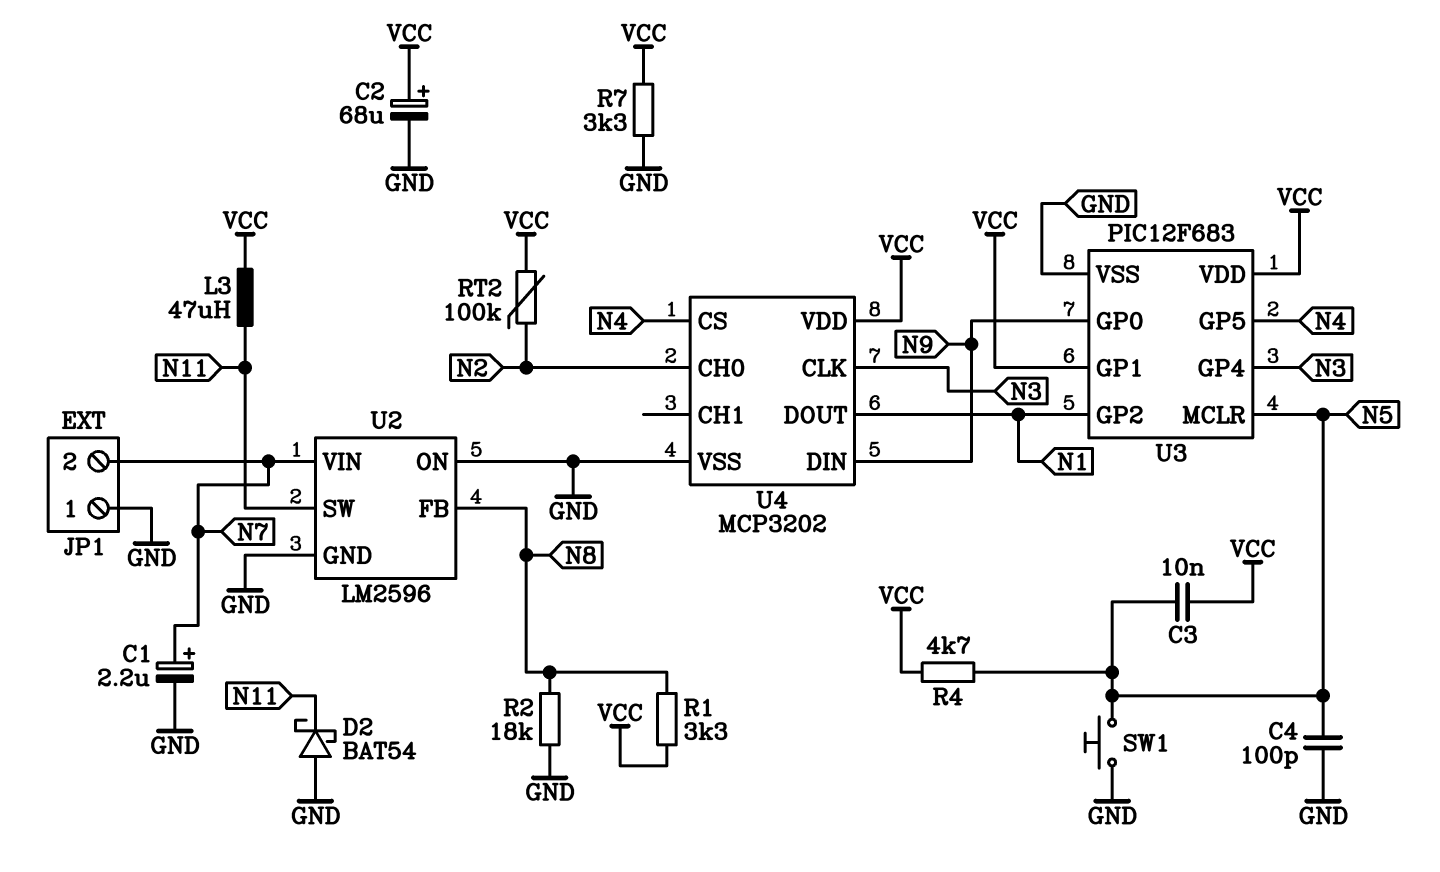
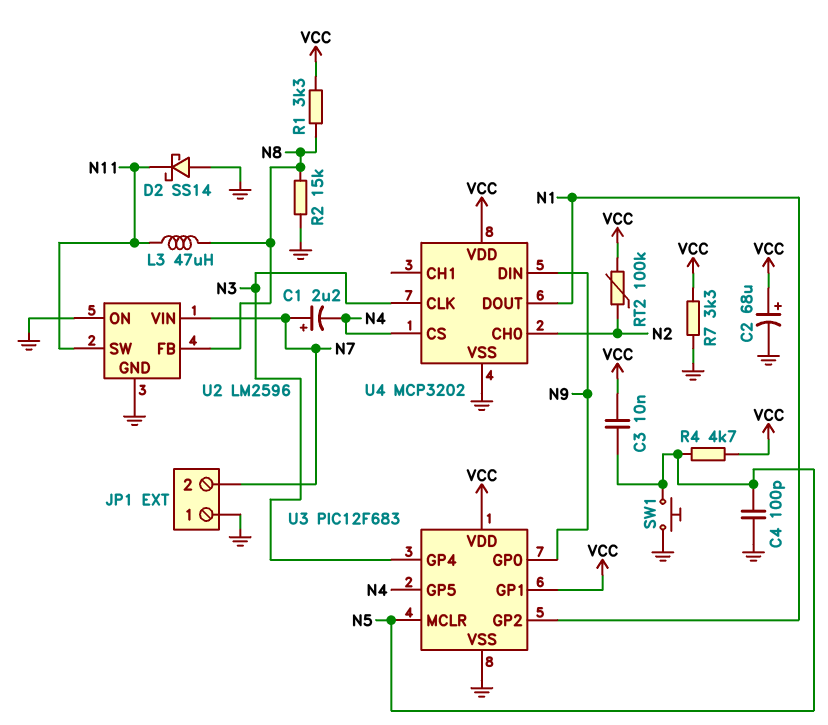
C1: 2.2uF (plus N7, minus GND) -> 2.2uF (plus N7, minus N4)
D2: schottky BAT54 (A GND, K N11) -> schottky SS14 (A GND, K N11)
L3: 47uH (N11, VCC) -> 47uH (N8, N11)
R2: 18k (GND, N8) -> 15k (GND, N8)

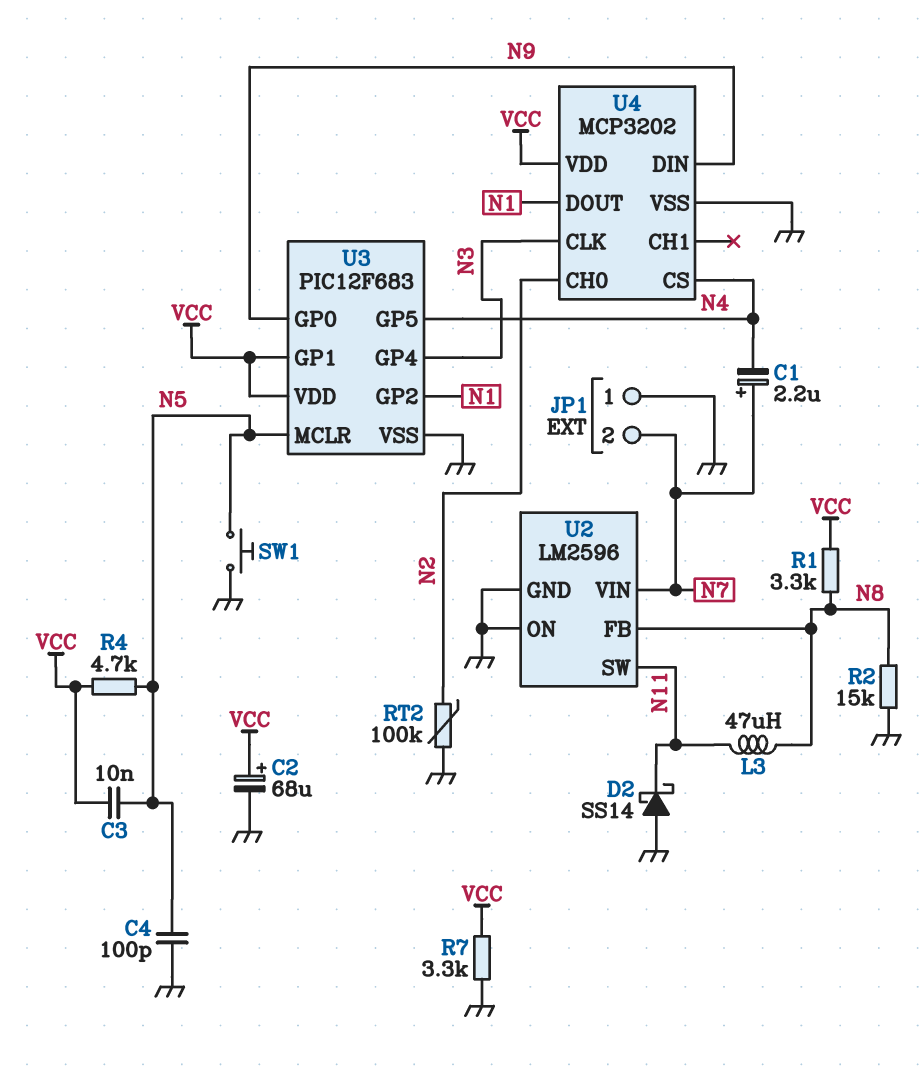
RT2: 100k (N2, VCC) -> 100k (GND, N2)

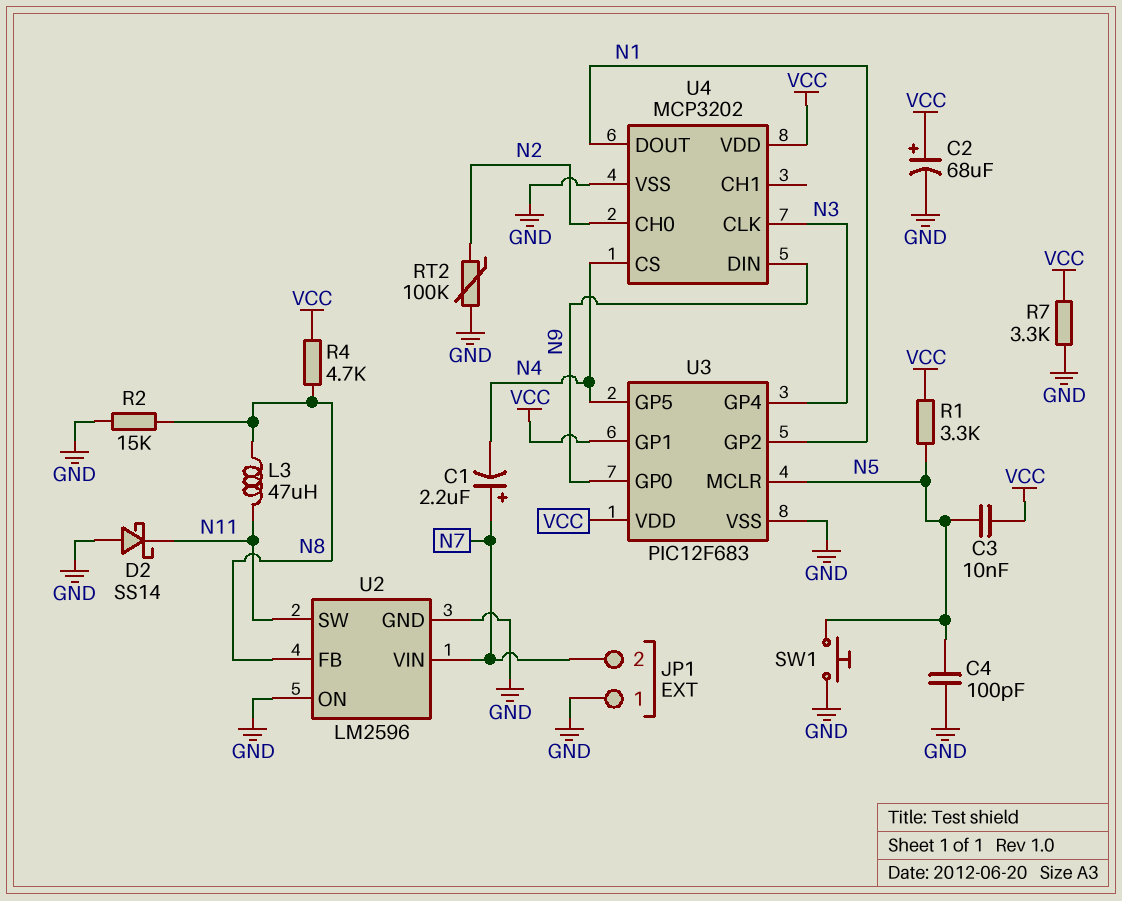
R1: 3.3k (N8, VCC) -> 3.3k (N5, VCC)
R4: 4.7k (N5, VCC) -> 4.7k (N8, VCC)

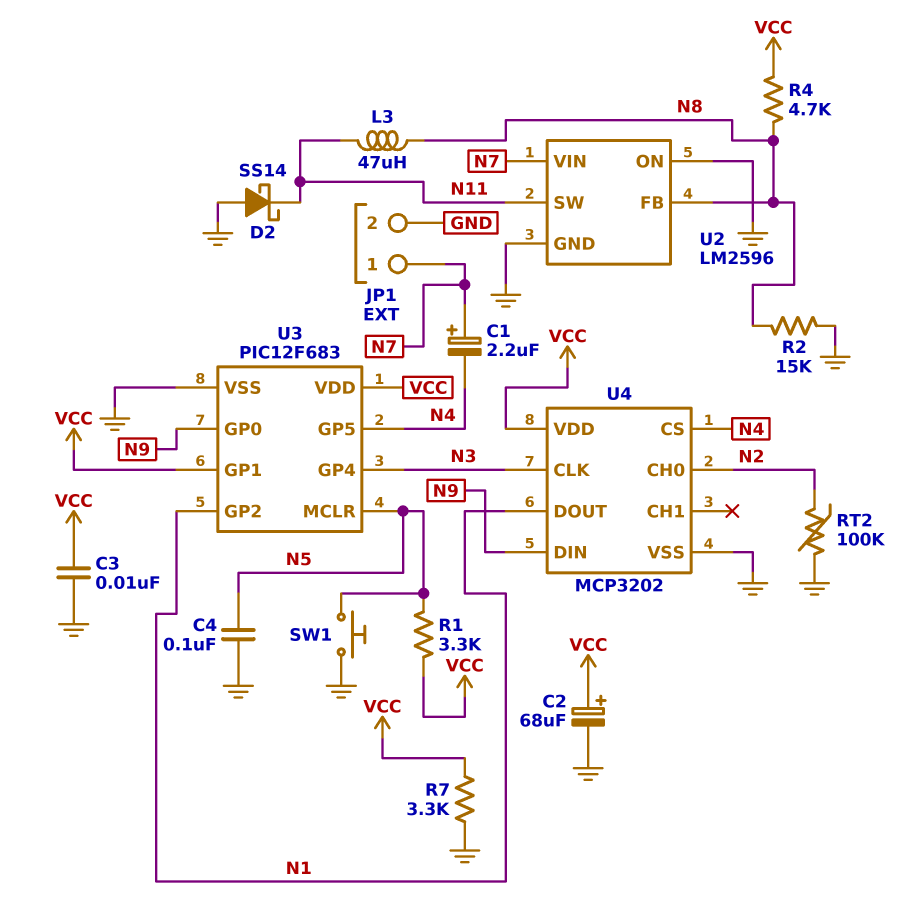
C3: 10nF (N5, VCC) -> 10nF (GND, VCC)
C4: 100pF (GND, N5) -> 100nF (GND, N5)
JP1 pin 1: GND -> N7
JP1 pin 2: N7 -> GND

